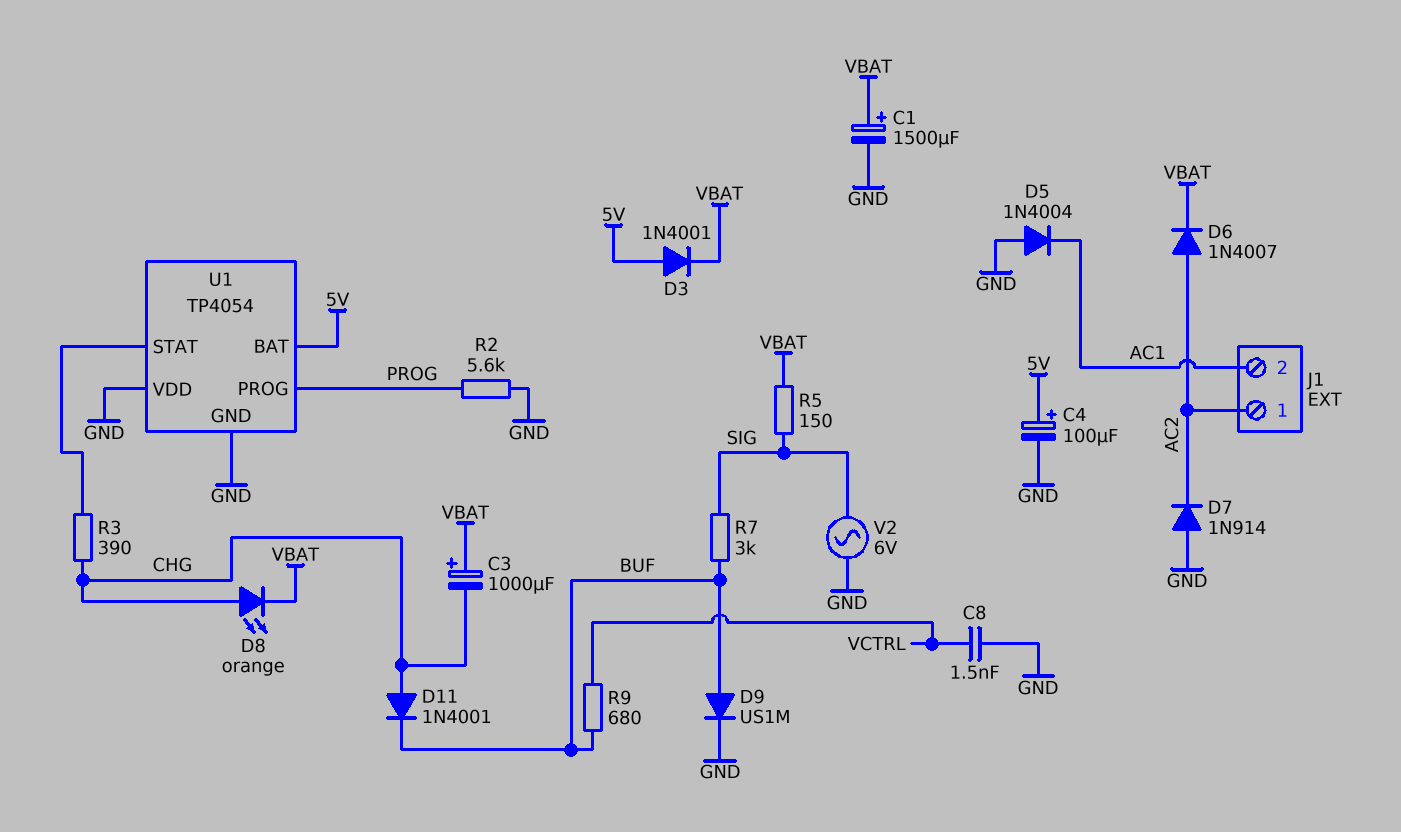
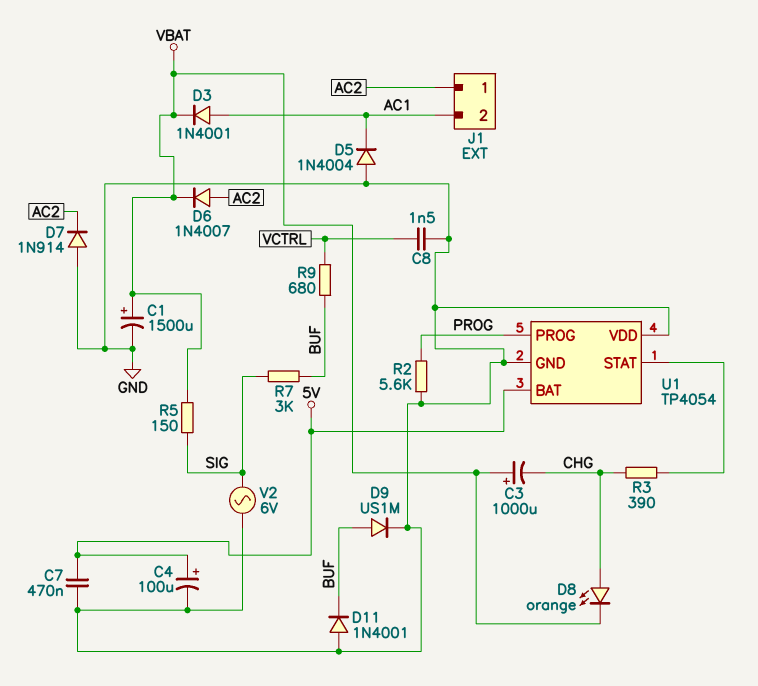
C7: none -> 470nF (5V, GND)
D3: diode 1N4001 (A 5V, K VBAT) -> diode 1N4001 (A AC1, K VBAT)
D11: diode 1N4001 (A CHG, K BUF) -> diode 1N4001 (A GND, K BUF)

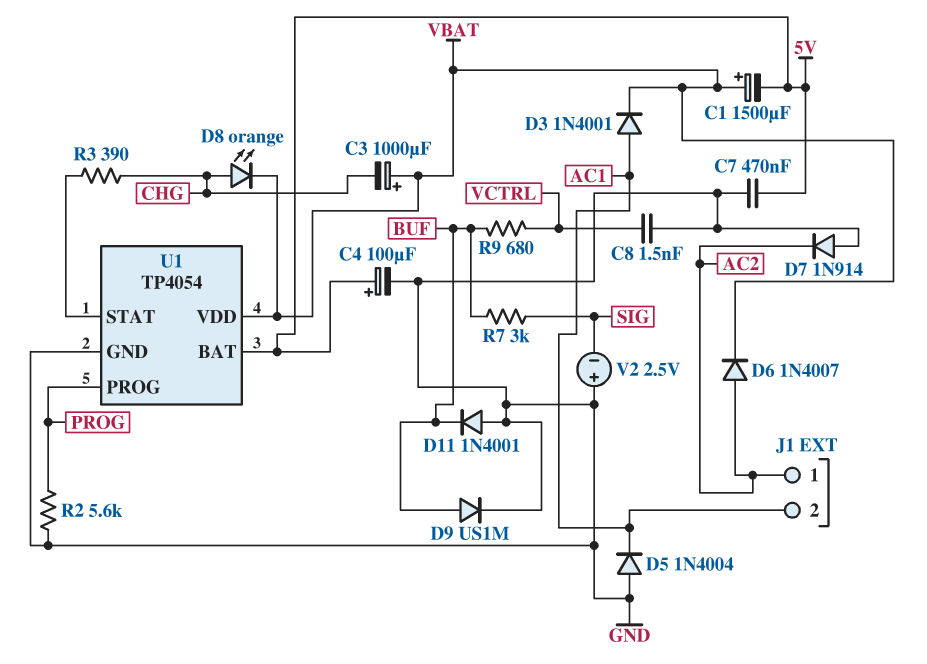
C1: 1500uF (plus VBAT, minus GND) -> 1500uF (plus VBAT, minus 5V)
R5: 150 (SIG, VBAT) -> none
U1 pin VDD: GND -> VBAT
V2: AC 6V (GND, SIG) -> 2.5V (plus GND, minus SIG)

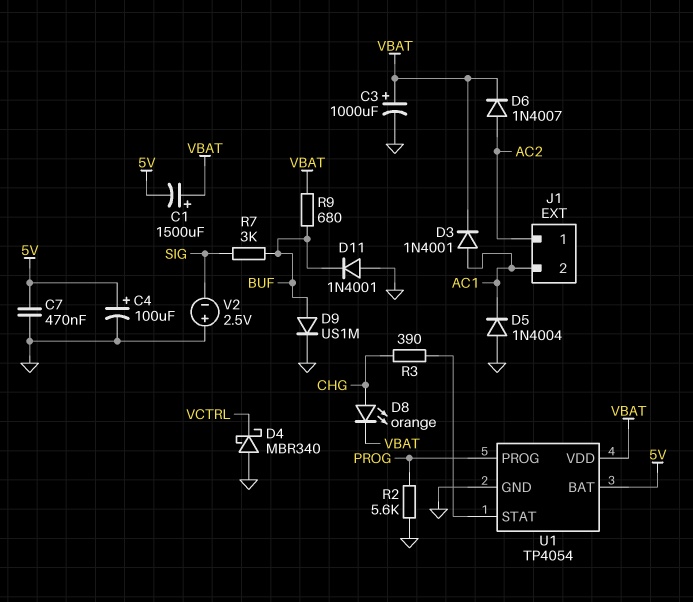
C3: 1000uF (plus VBAT, minus CHG) -> 1000uF (plus VBAT, minus GND)
C8: 1.5nF (GND, VCTRL) -> none
D4: none -> schottky MBR340 (A GND, K VCTRL)
D7: diode 1N914 (A GND, K AC2) -> none
R9: 680 (BUF, VCTRL) -> 680 (BUF, VBAT)

